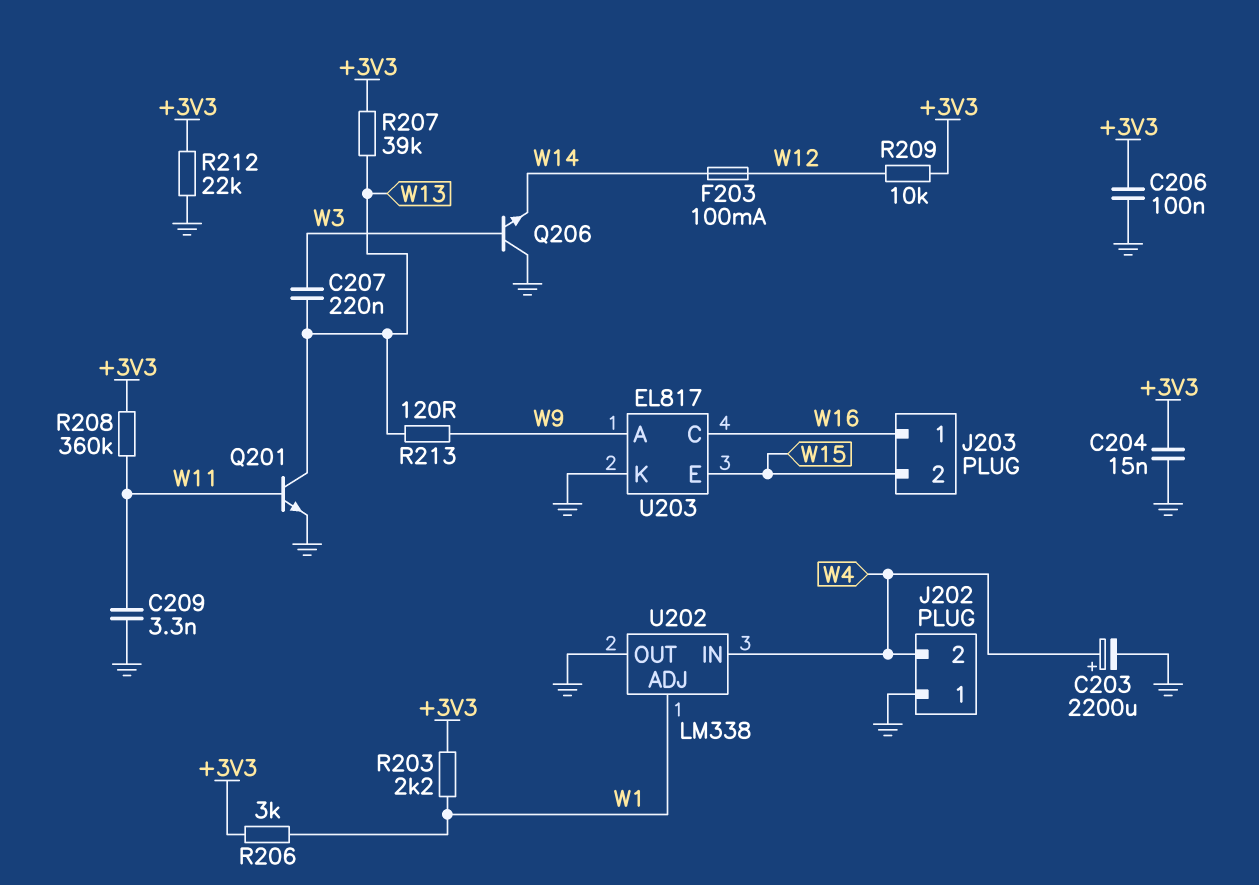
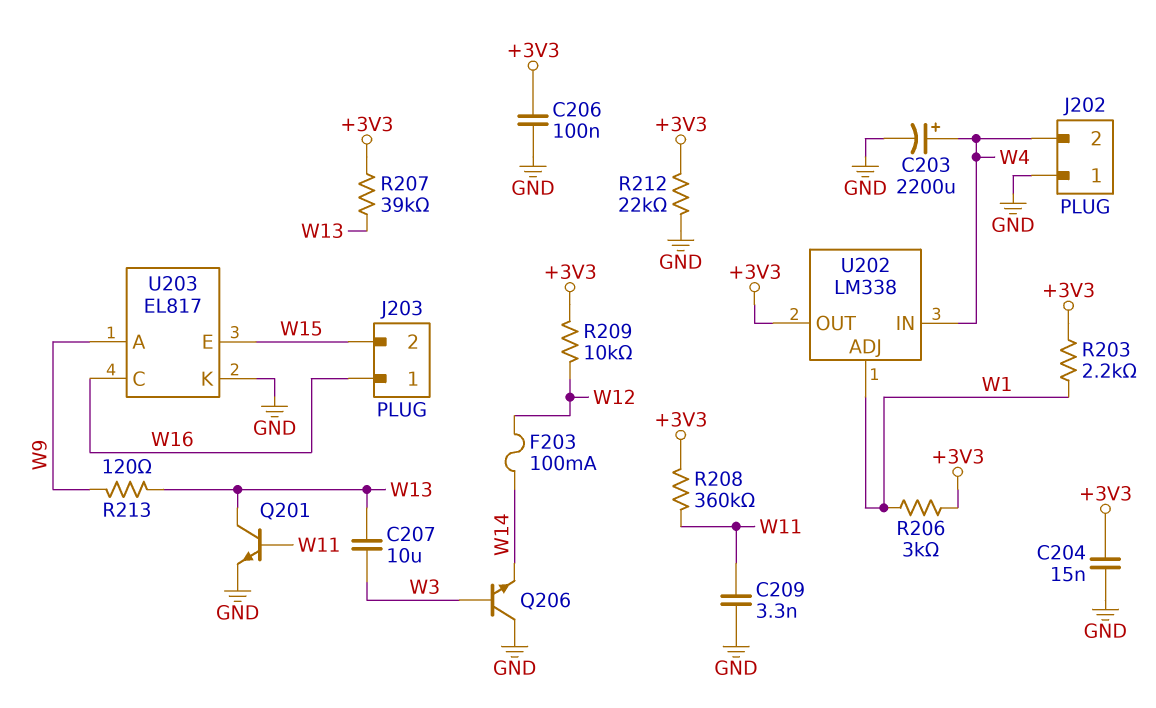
C207: 220nF (W3, W13) -> 10uF (W3, W13)
U202 pin OUT: GND -> +3V3

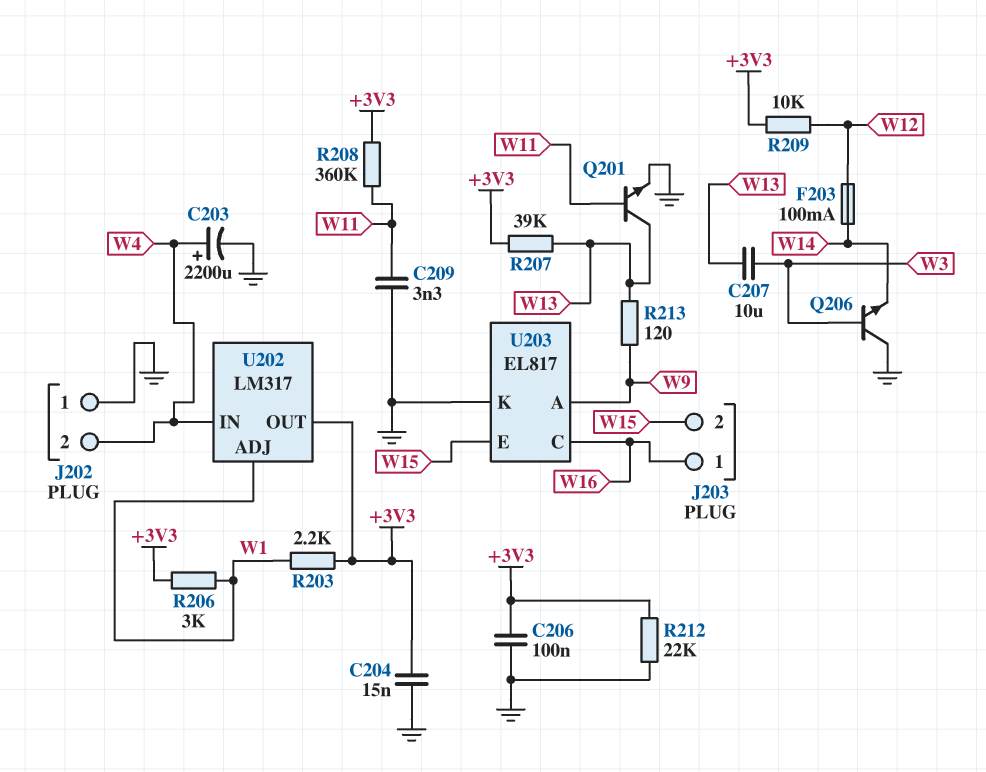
U202: LM338 -> LM317

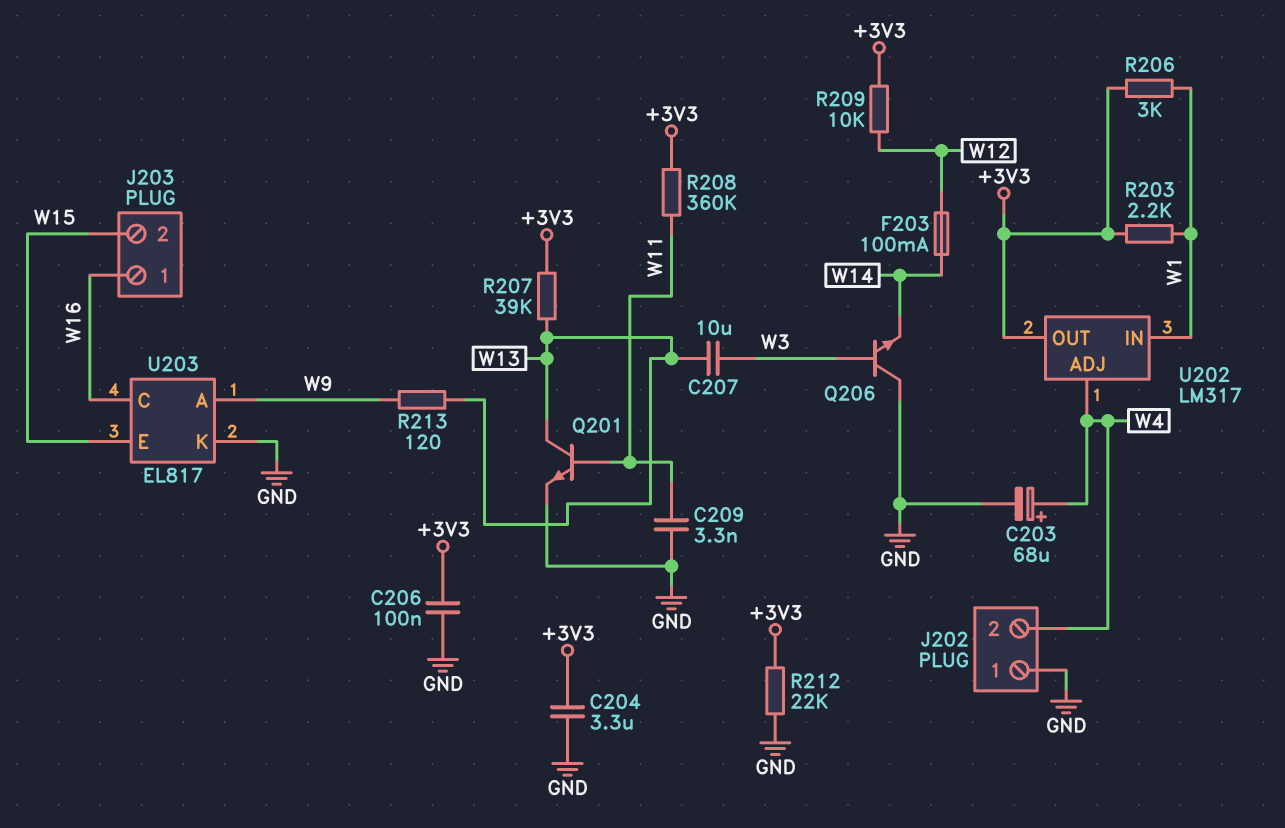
C203: 2200uF (plus W4, minus GND) -> 68uF (plus W4, minus GND)
C204: 15nF (+3V3, GND) -> 3.3uF (+3V3, GND)
U202 pin ADJ: W1 -> W4
U202 pin IN: W4 -> W1

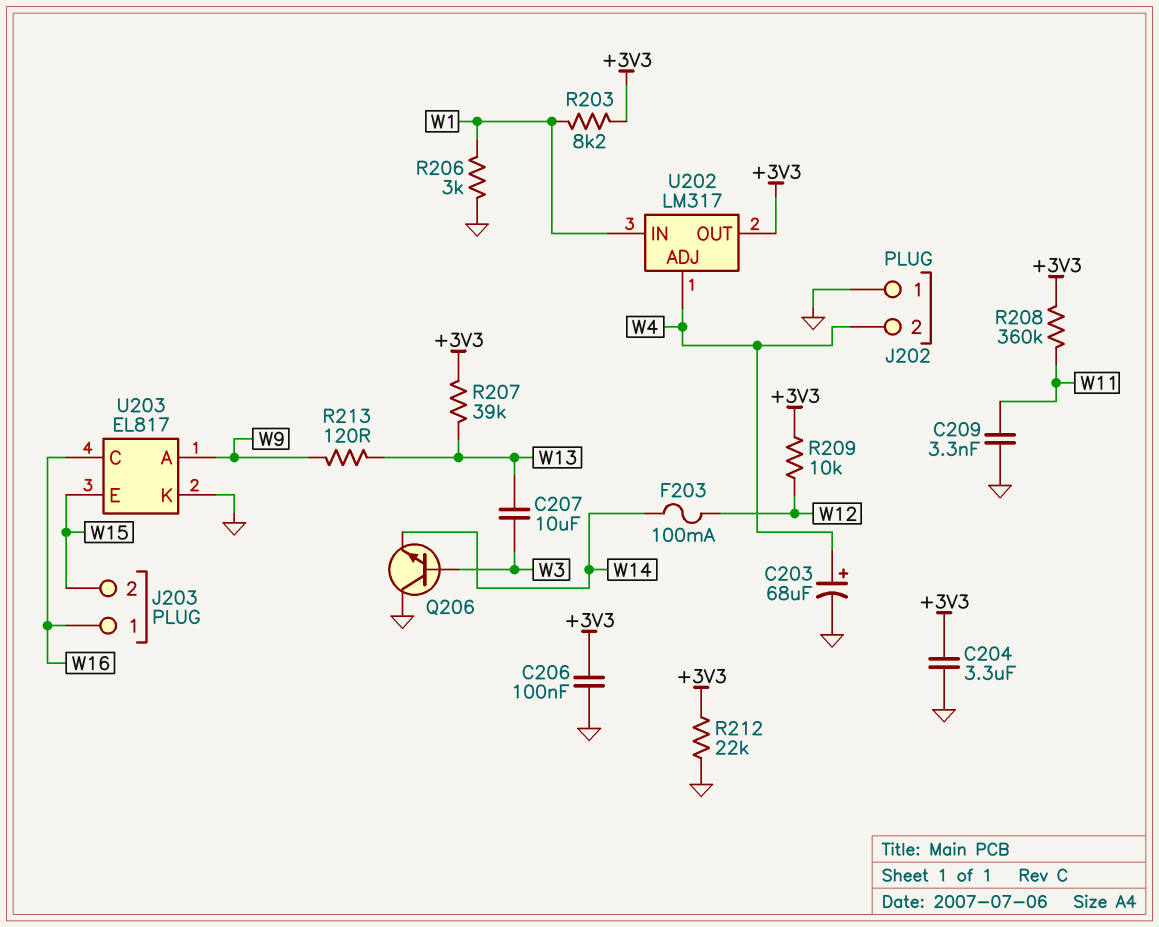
Q201: NPN (B W11, C W13, E GND) -> none
R203: 2.2k (+3V3, W1) -> 8.2k (+3V3, W1)
R206: 3k (+3V3, W1) -> 3k (GND, W1)

